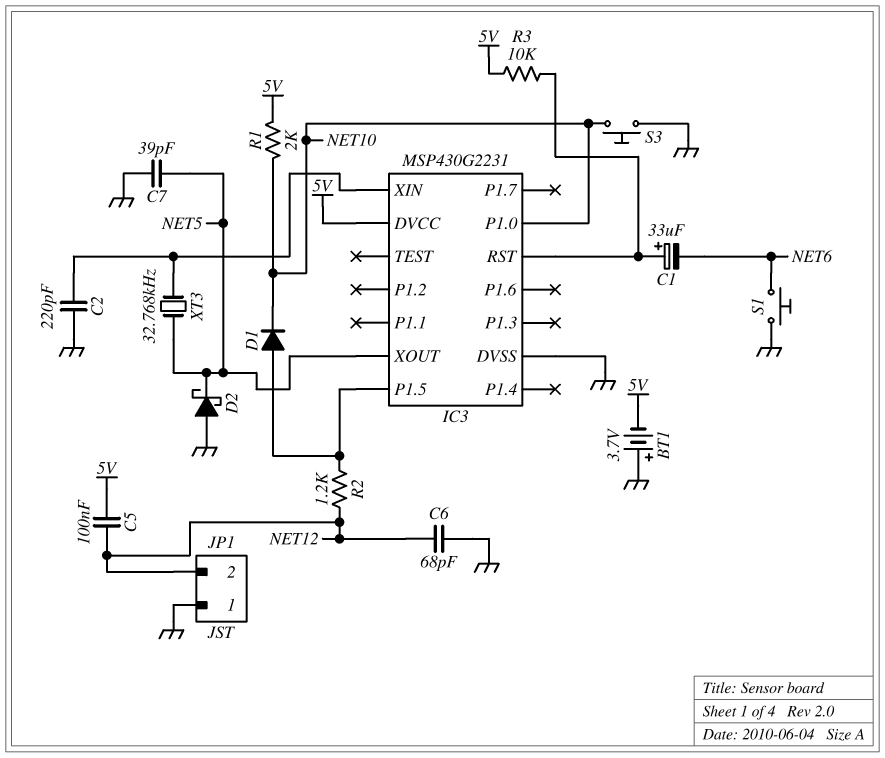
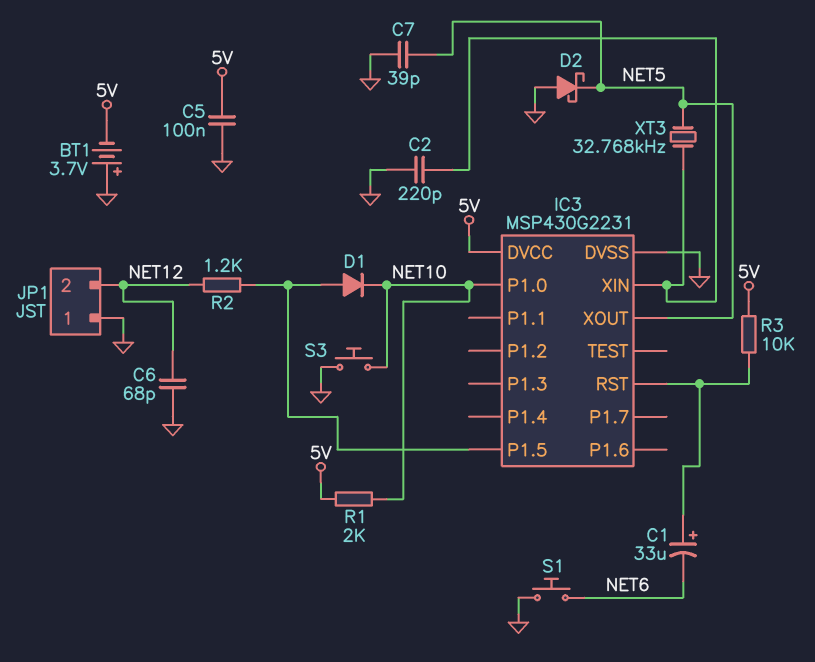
C5: 100nF (5V, NET12) -> 100nF (5V, GND)

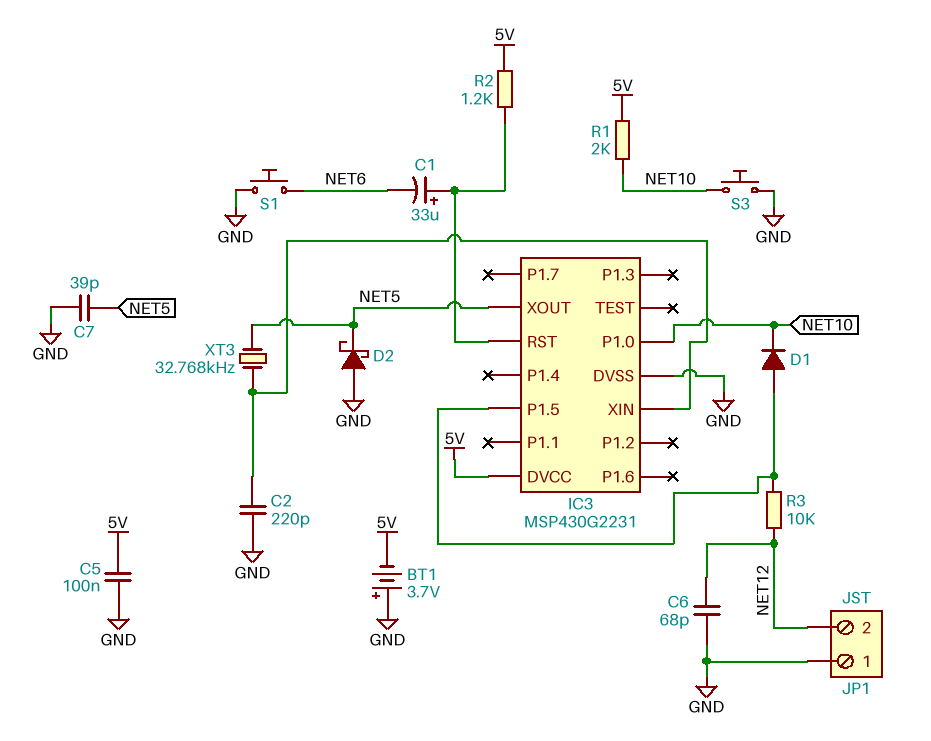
R2: 1.2k (IC3/P1.5, NET12) -> 1.2k (5V, IC3/RST)
R3: 10k (5V, IC3/RST) -> 10k (IC3/P1.5, NET12)

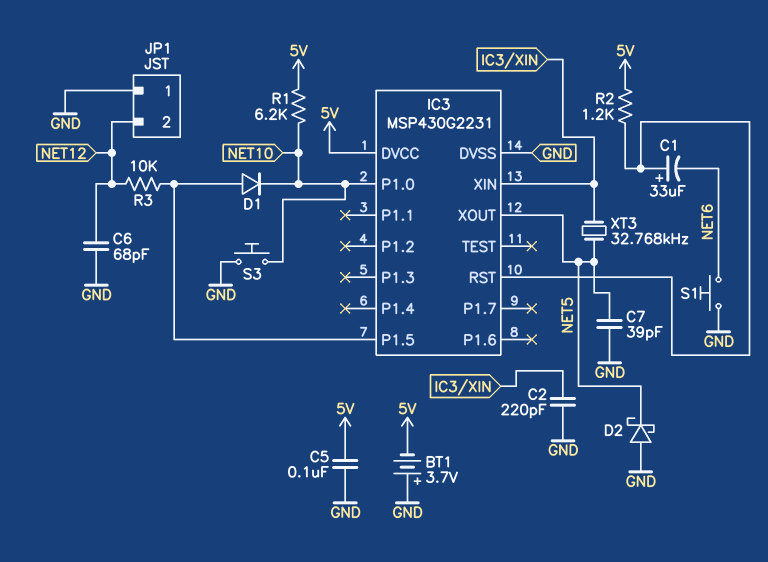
R1: 2k (5V, NET10) -> 6.2k (5V, NET10)

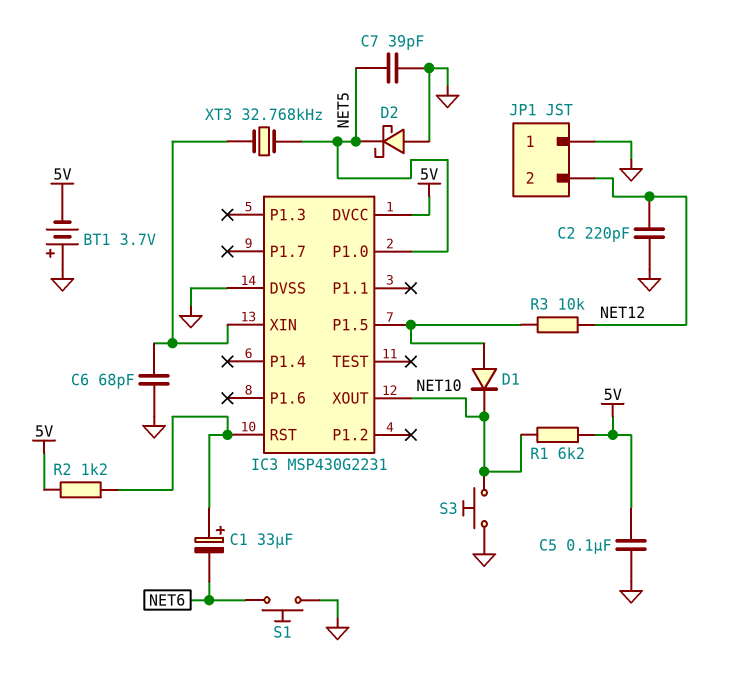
C2: 220pF (GND, IC3/XIN) -> 220pF (GND, NET12)
C6: 68pF (GND, NET12) -> 68pF (GND, IC3/XIN)
IC3 pin P1.0: NET10 -> NET5
IC3 pin XOUT: NET5 -> NET10

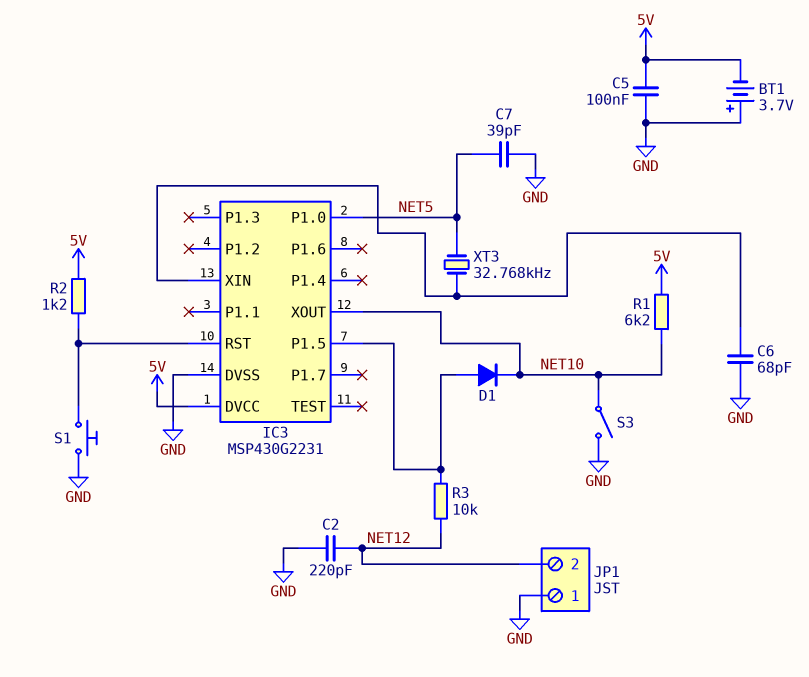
C1: 33uF (plus IC3/RST, minus NET6) -> none
D2: schottky (A GND, K NET5) -> none
S1: button (GND, NET6) -> button (GND, IC3/RST)
S3: button (GND, NET10) -> switch (GND, NET10)

